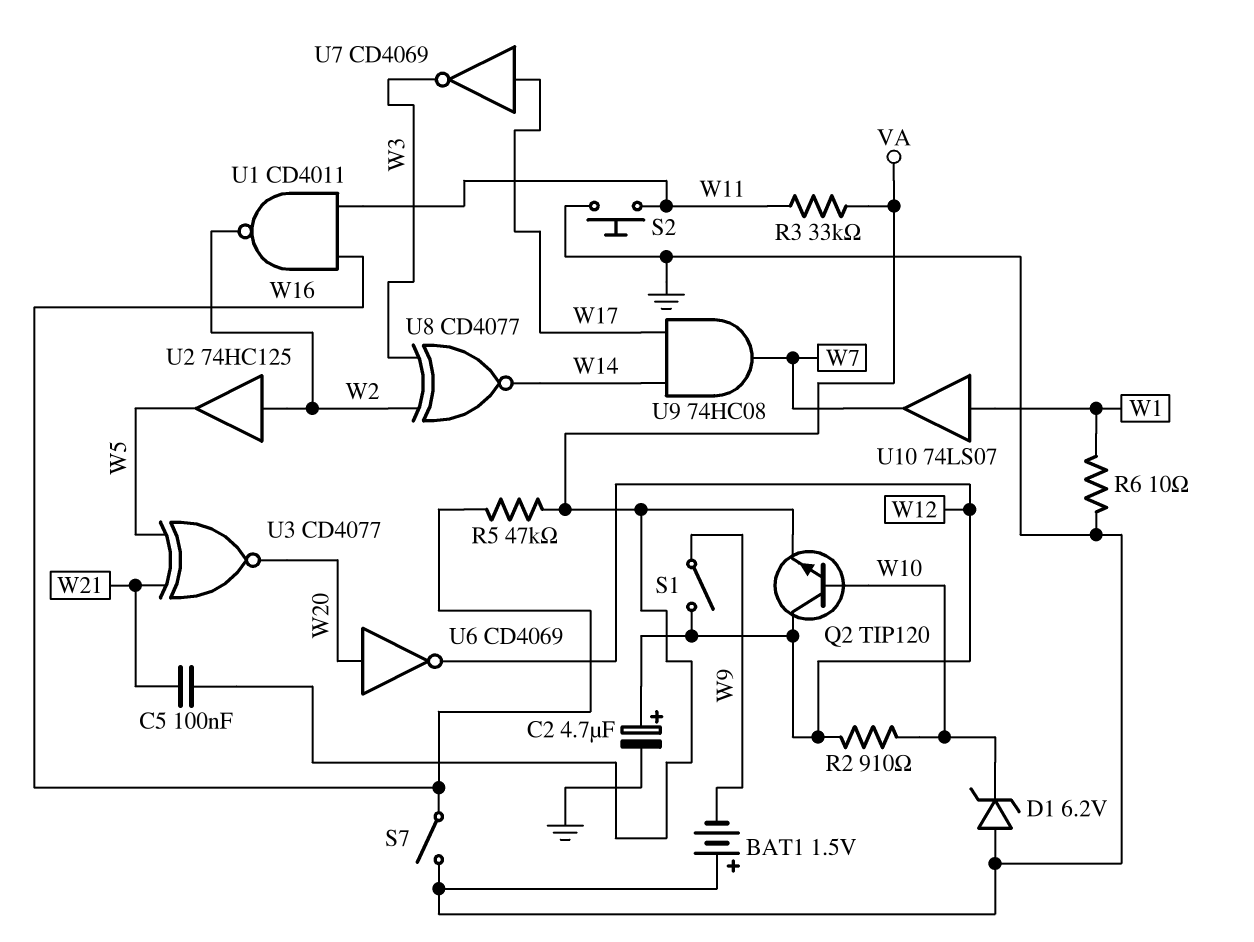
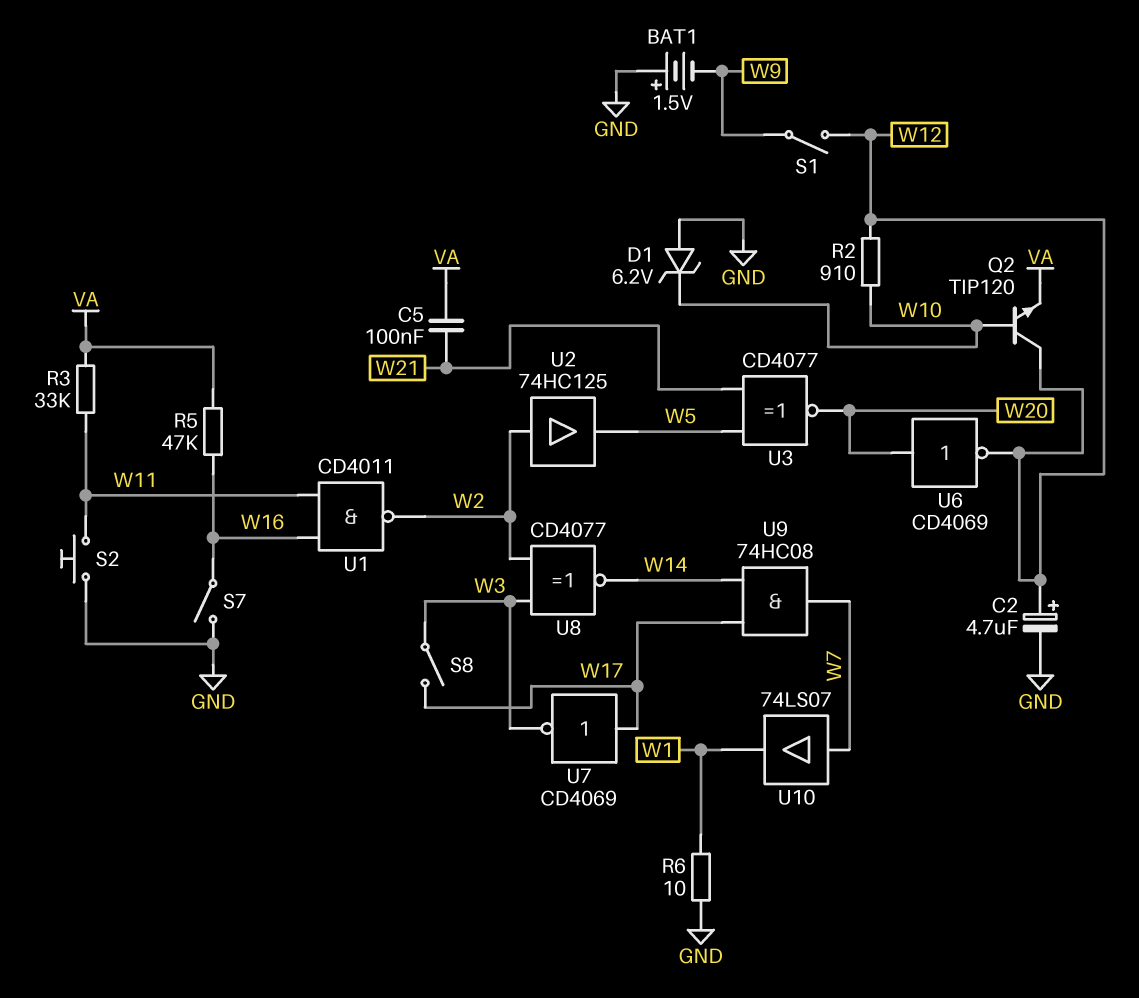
S8: none -> switch (W3, W17)
U10: buffer 74LS07 (in W1, out W7) -> buffer 74LS07 (in W7, out W1)

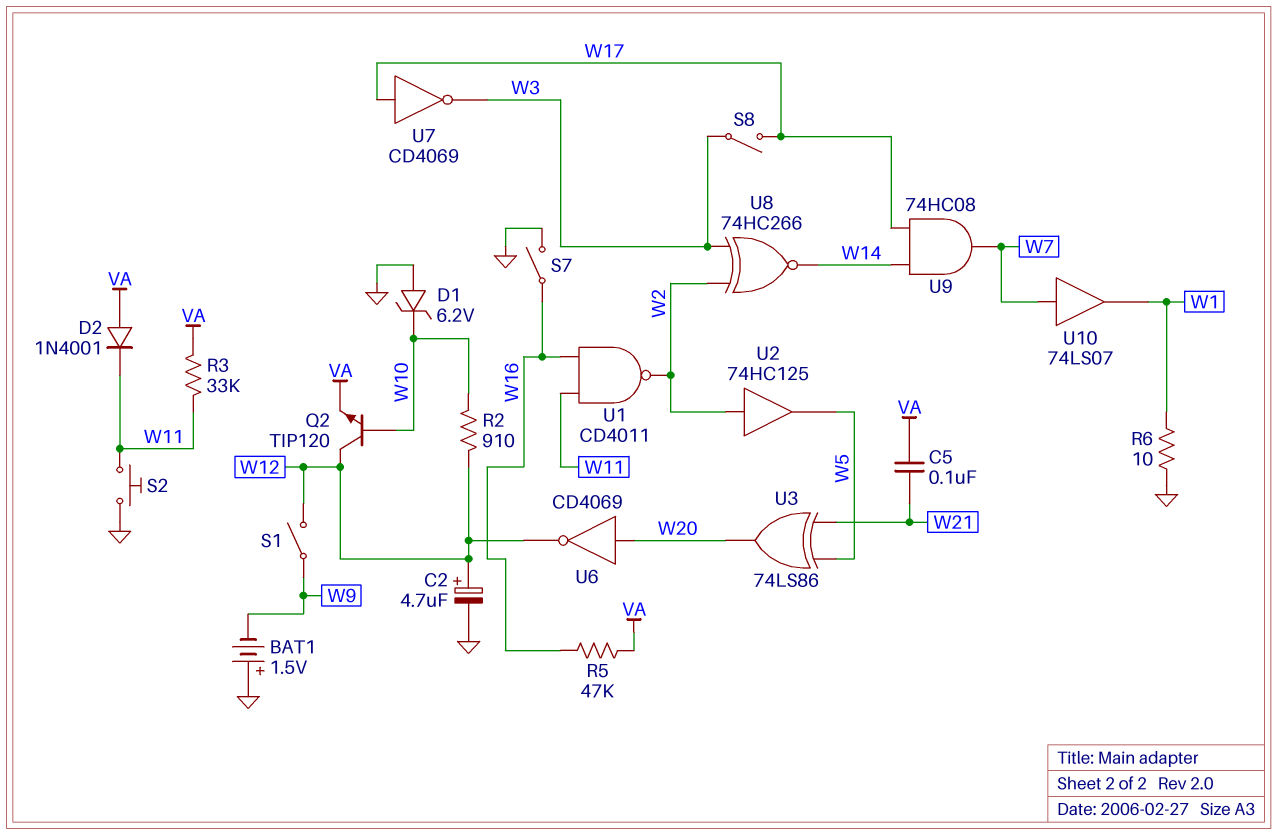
D2: none -> diode 1N4001 (A VA, K W11)
U3: XNOR CD4077 (in W5, in W21, out W20) -> XOR 74LS86 (in W5, in W21, out W20)
U8: XNOR CD4077 (in W2, in W3, out W14) -> XNOR 74HC266 (in W2, in W3, out W14)

